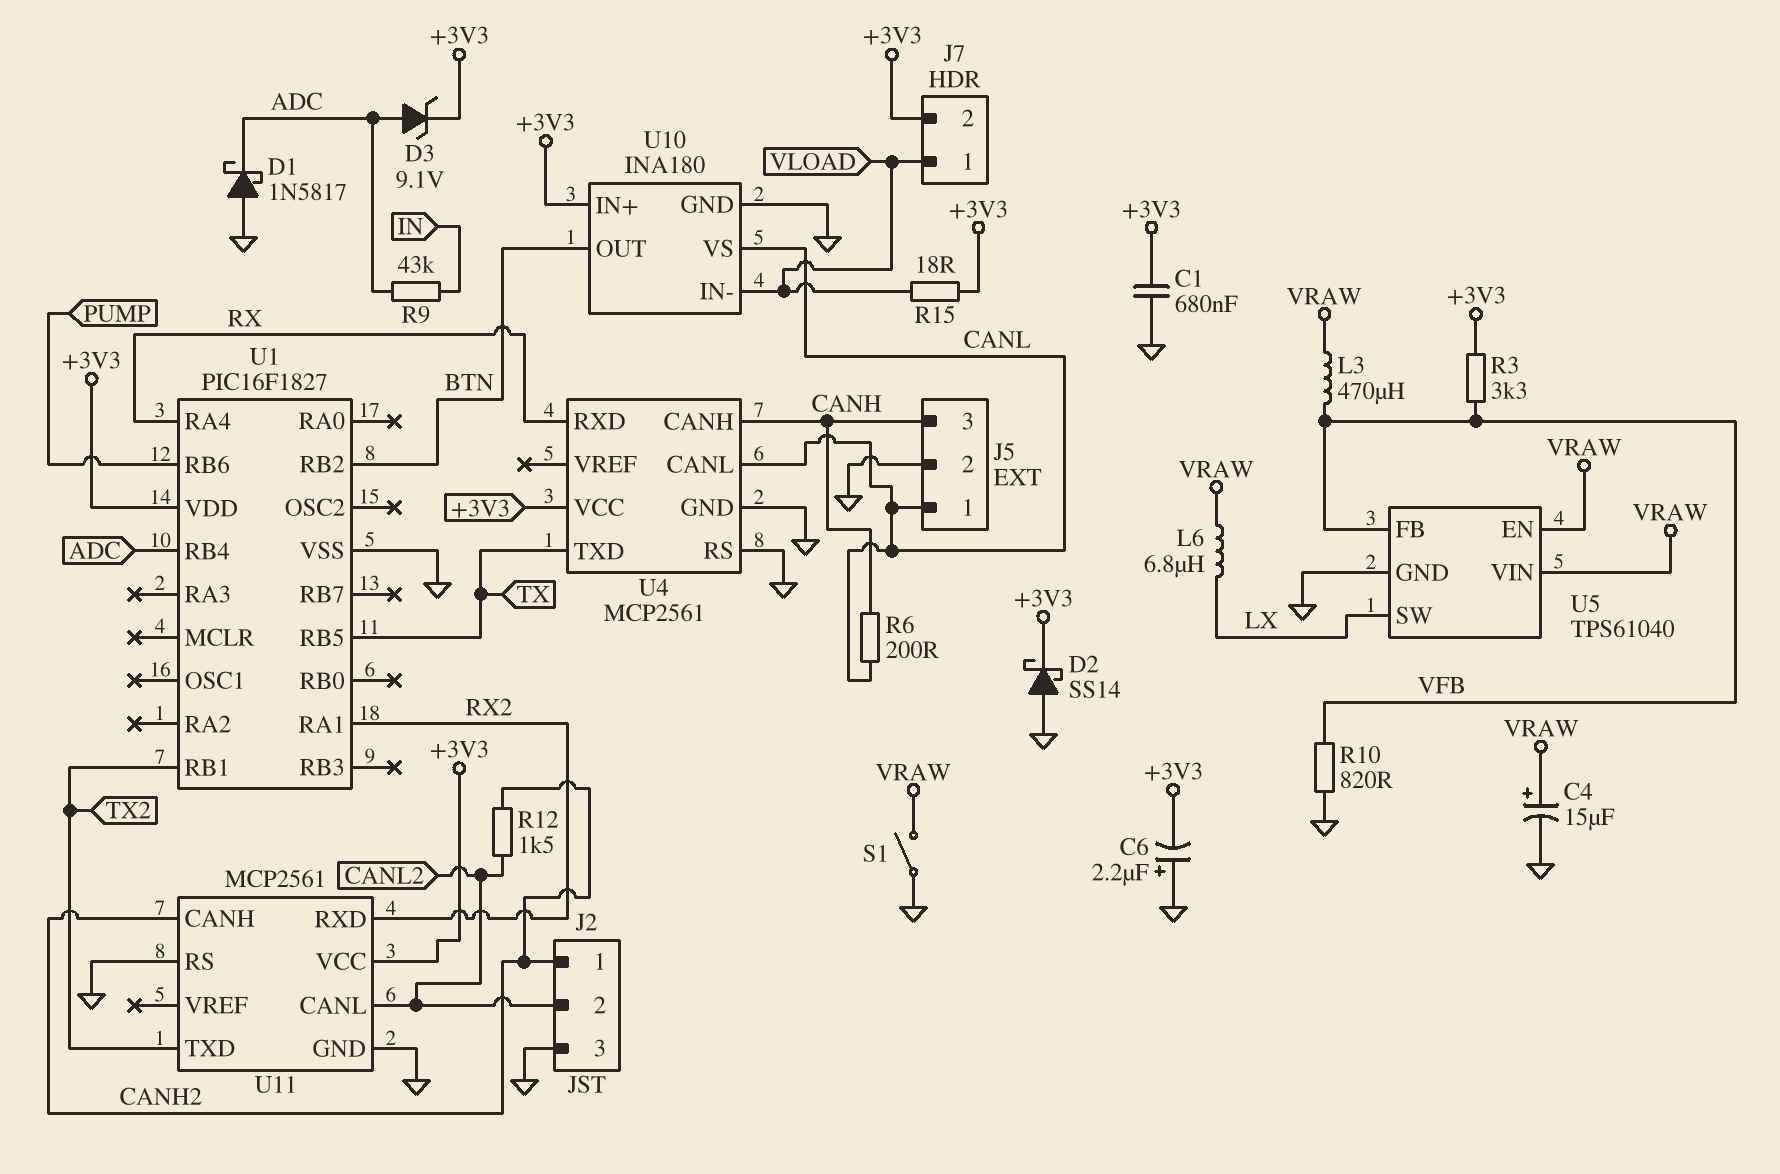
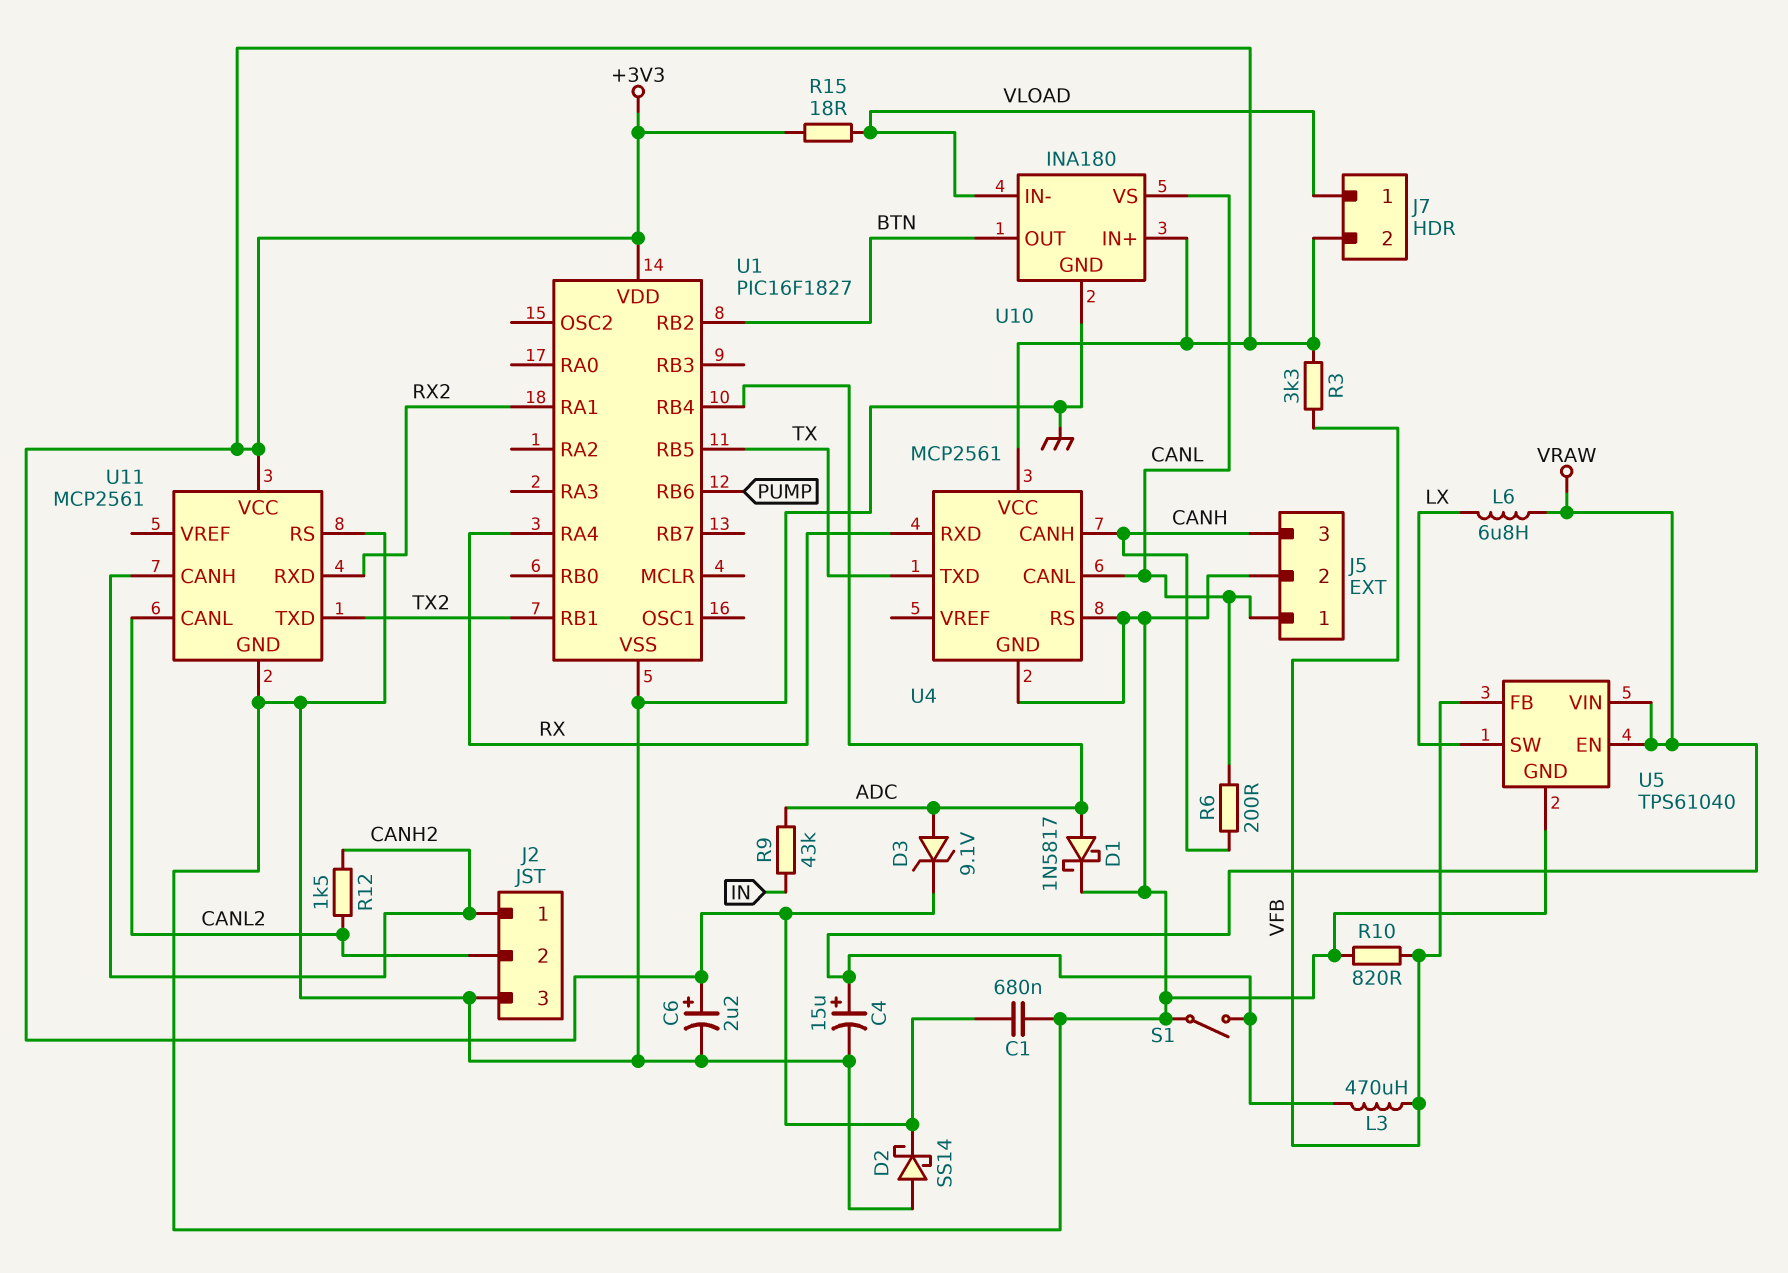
C6: 2.2uF (plus GND, minus +3V3) -> 2.2uF (plus +3V3, minus GND)
D1: schottky 1N5817 (A GND, K ADC) -> schottky 1N5817 (A ADC, K GND)

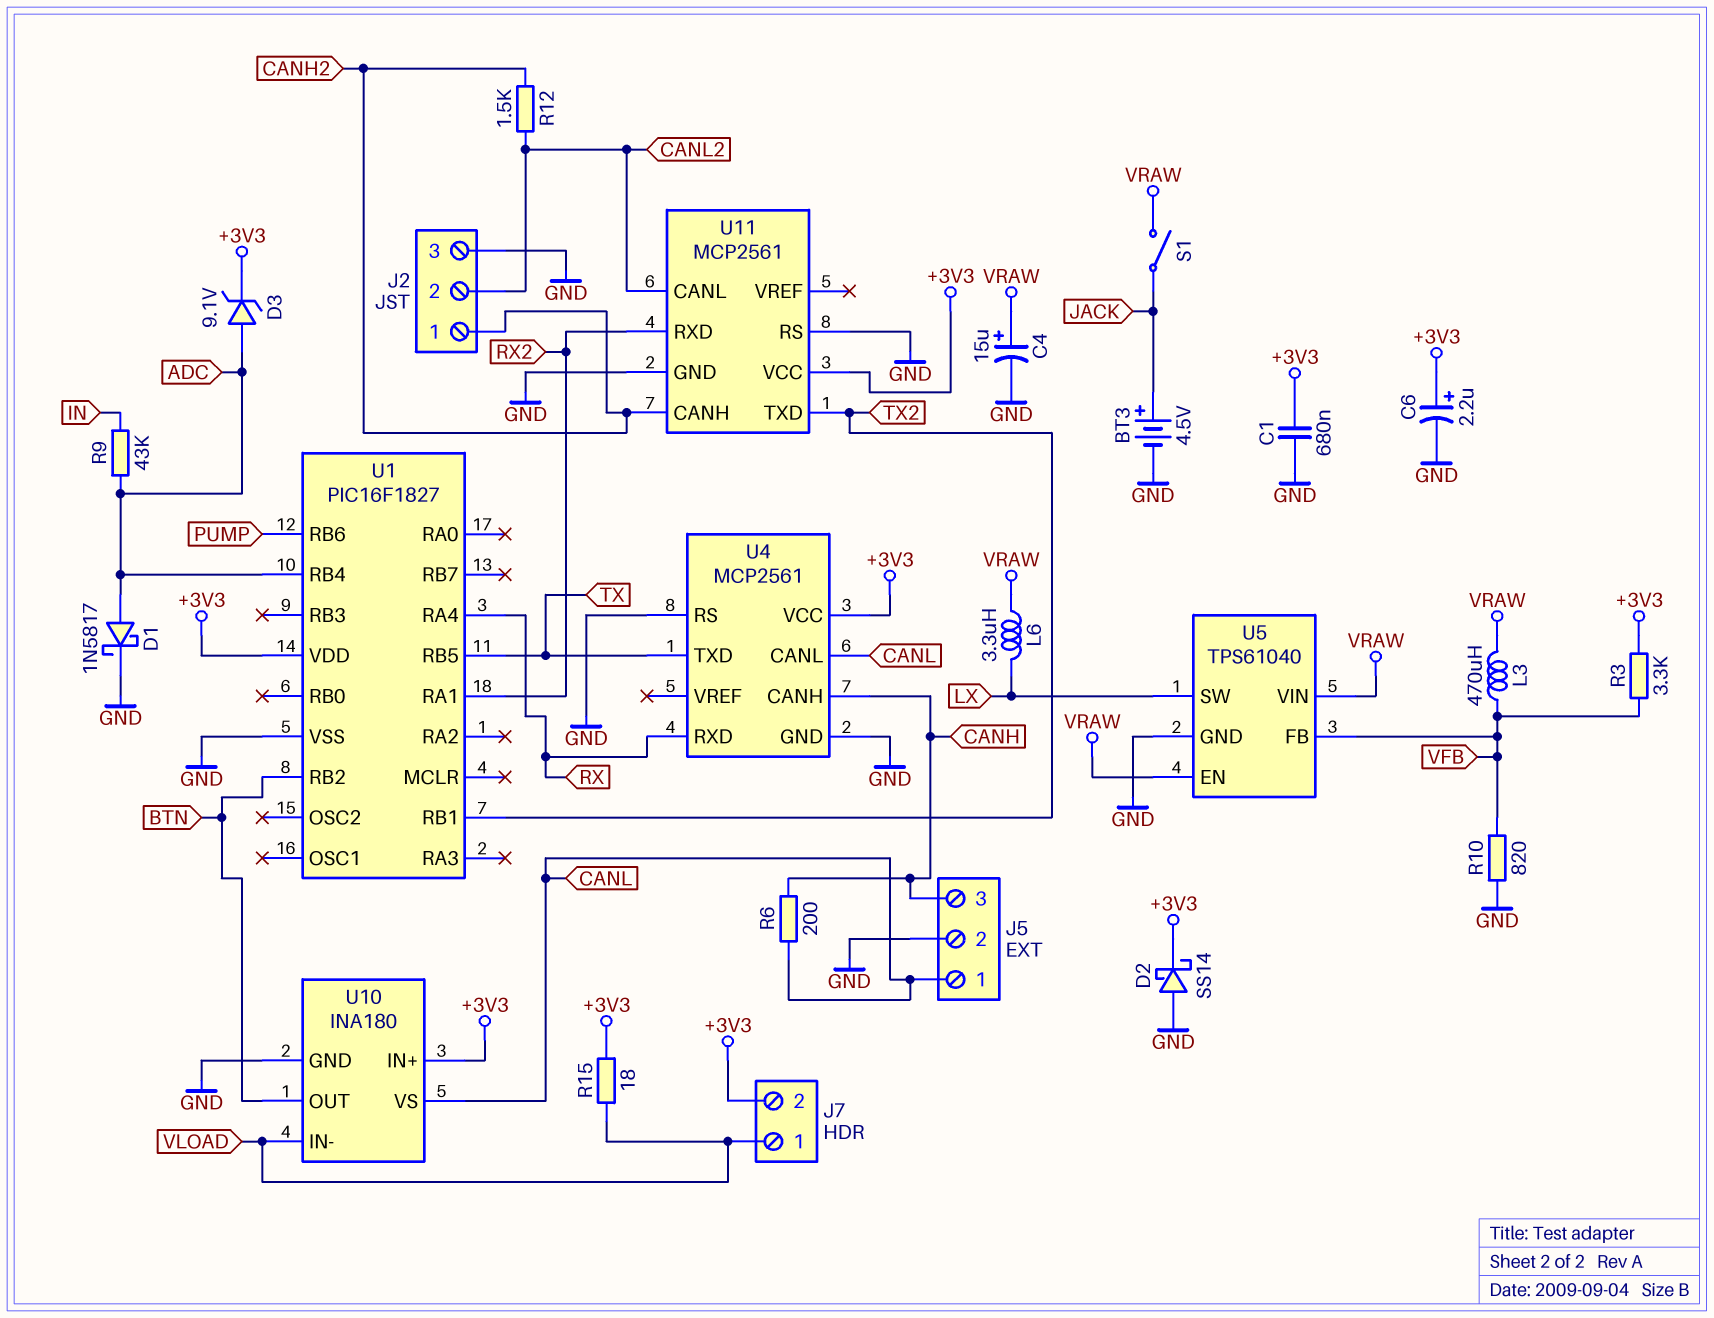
BT3: none -> 4.5V (plus JACK, minus GND)
L6: 6.8uH (LX, VRAW) -> 3.3uH (LX, VRAW)
S1: switch (GND, VRAW) -> switch (JACK, VRAW)

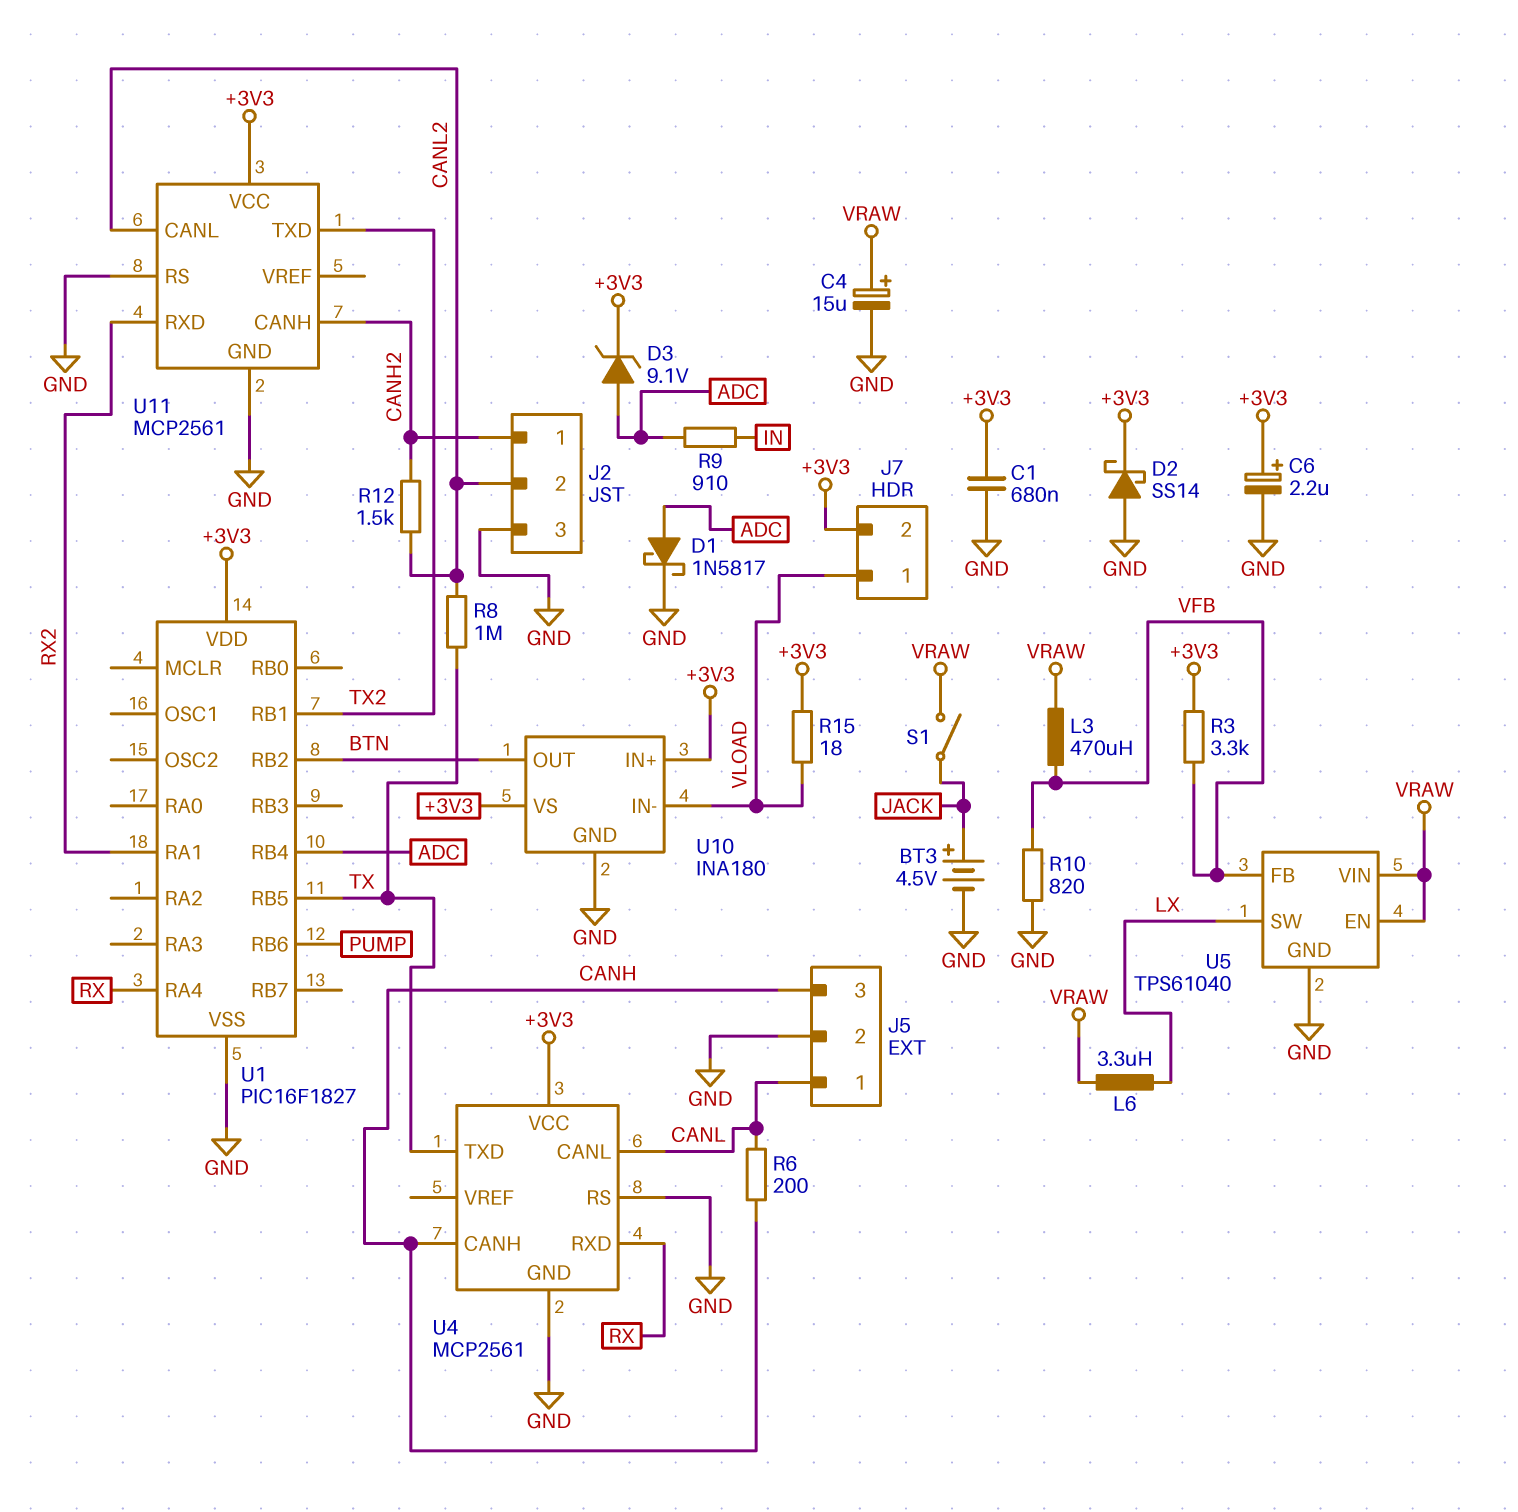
R8: none -> 1M (CANL2, TX)
R9: 43k (ADC, IN) -> 910 (ADC, IN)
U10 pin VS: CANL -> +3V3

